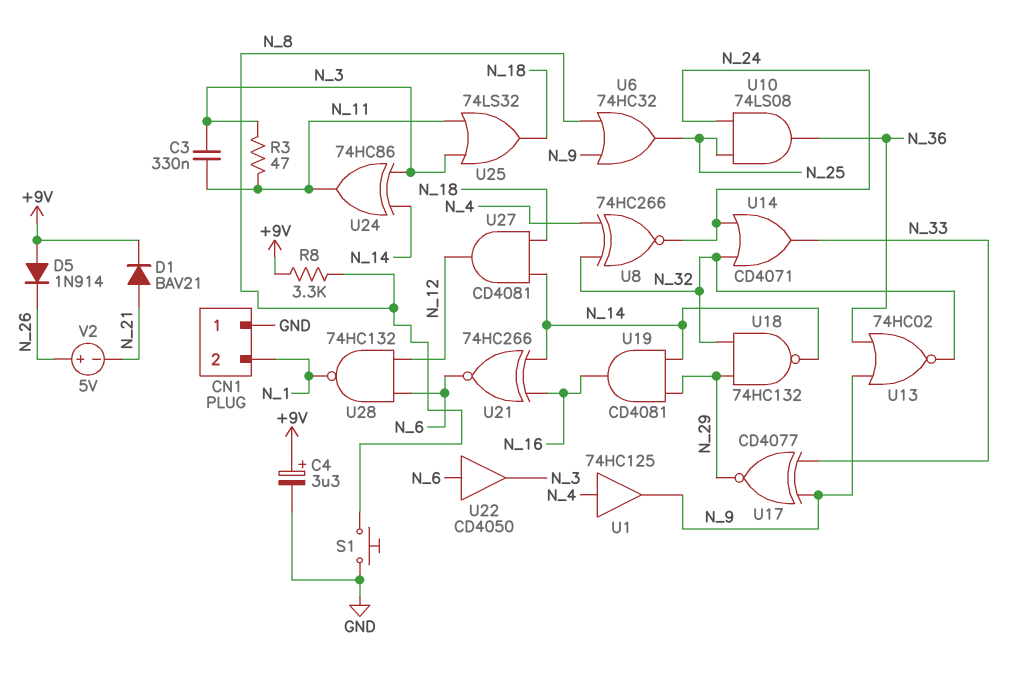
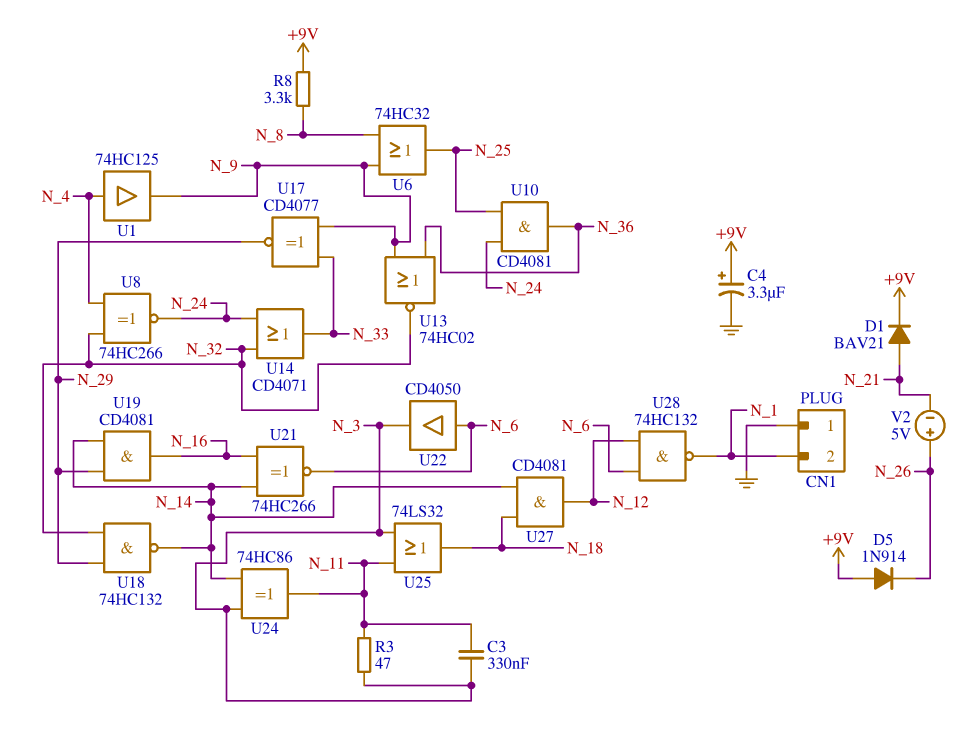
S1: button (GND, N_8) -> none
U10: AND 74LS08 (in N_24, in N_25, out N_36) -> AND CD4081 (in N_24, in N_25, out N_36)

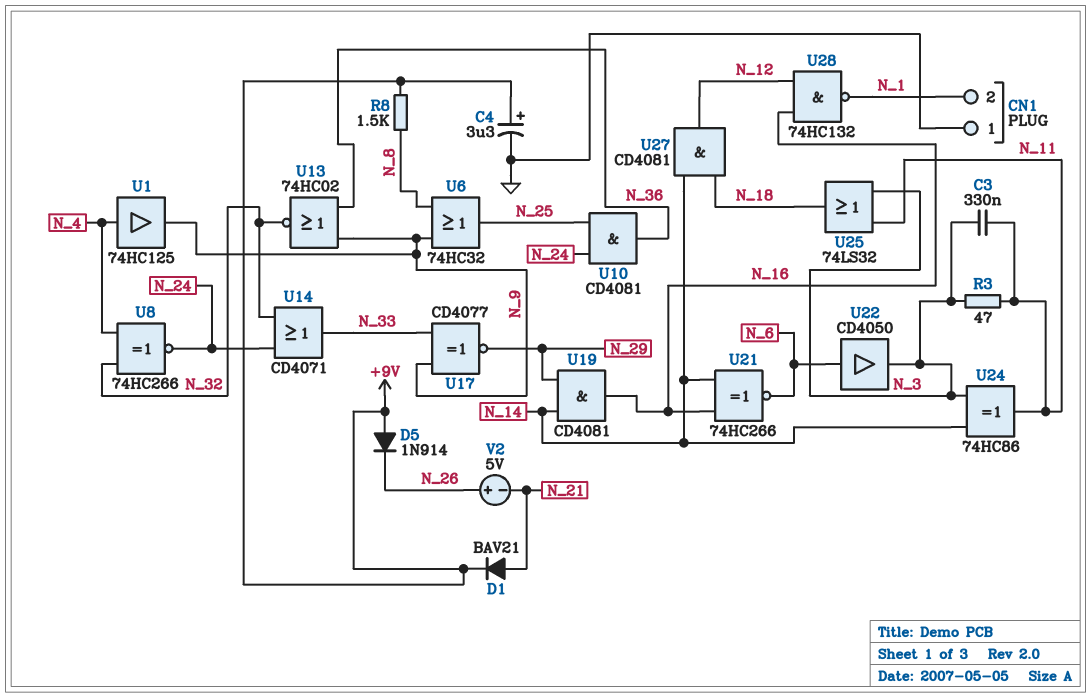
R8: 3.3k (+9V, N_8) -> 1.5k (+9V, N_8)
U18: NAND 74HC132 (in N_29, in N_32, out N_14) -> none
U28: NAND 74HC132 (in N_6, in N_12, out N_1) -> NAND 74HC132 (in N_12, in N_16, out N_1)

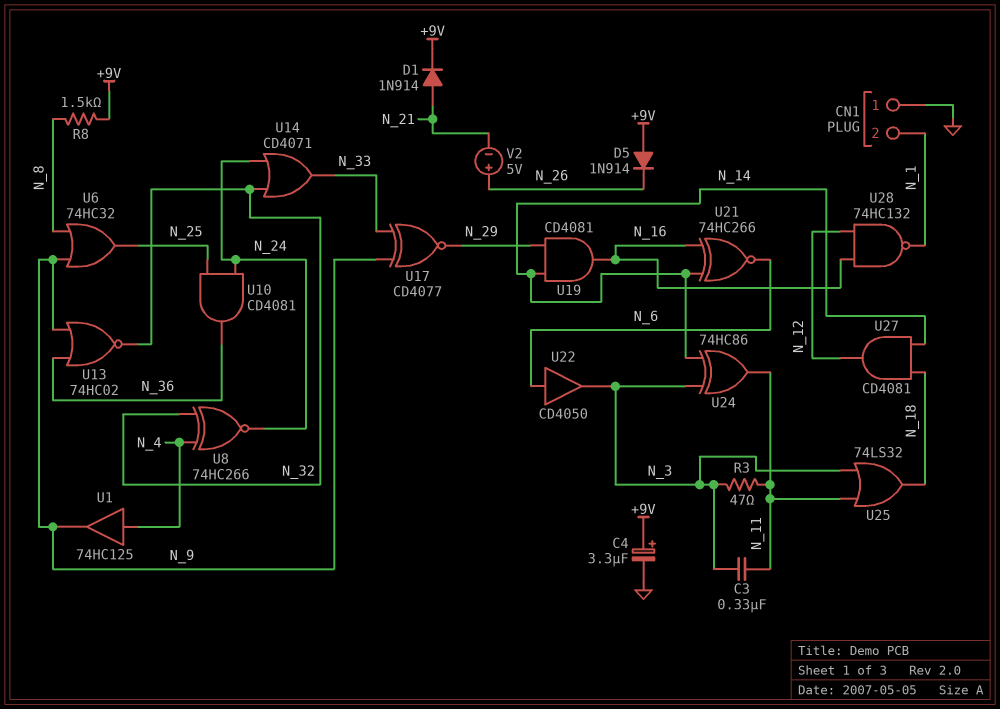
D1: diode BAV21 (A N_21, K +9V) -> diode 1N914 (A N_21, K +9V)

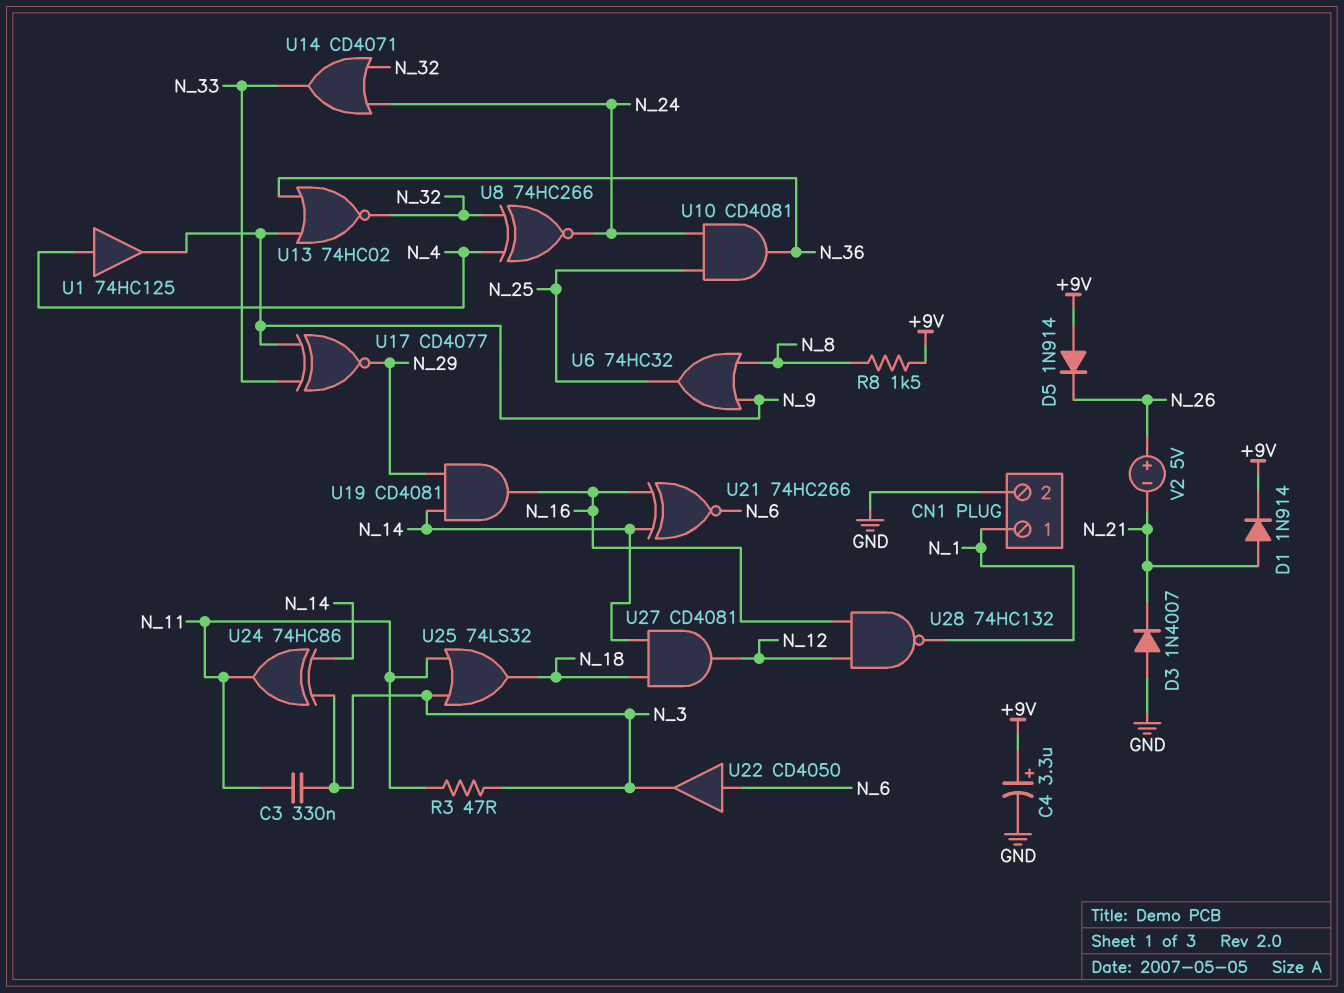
CN1 pin 1: GND -> N_1
CN1 pin 2: N_1 -> GND
D3: none -> diode 1N4007 (A GND, K N_21)

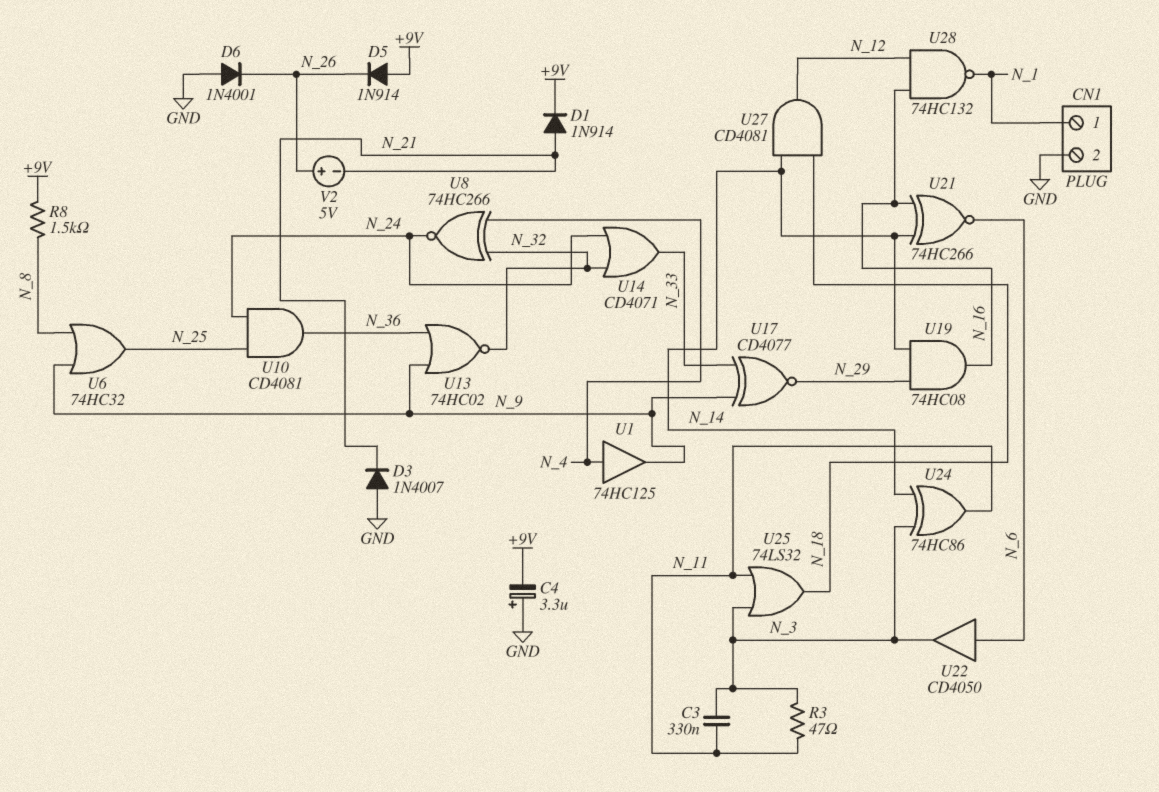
C4: 3.3uF (plus +9V, minus GND) -> 3.3uF (plus GND, minus +9V)
D6: none -> diode 1N4001 (A GND, K N_26)
U19: AND CD4081 (in N_14, in N_29, out N_16) -> AND 74HC08 (in N_14, in N_29, out N_16)

